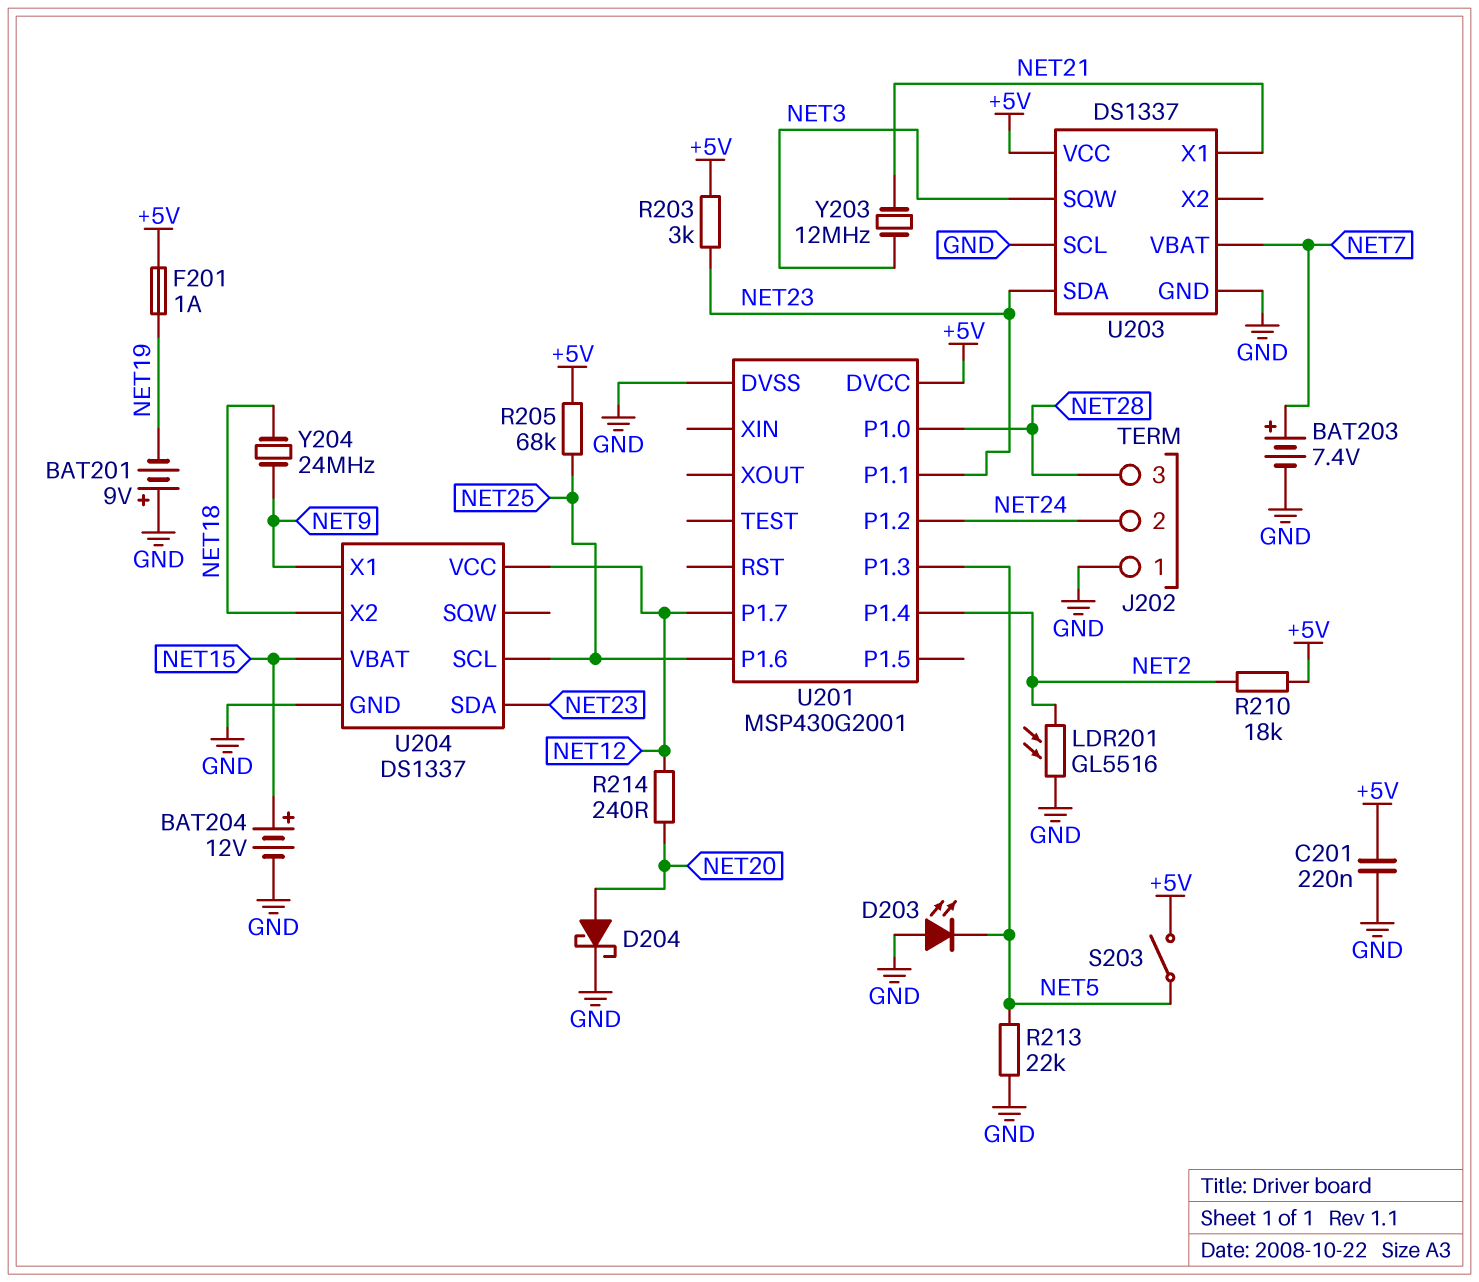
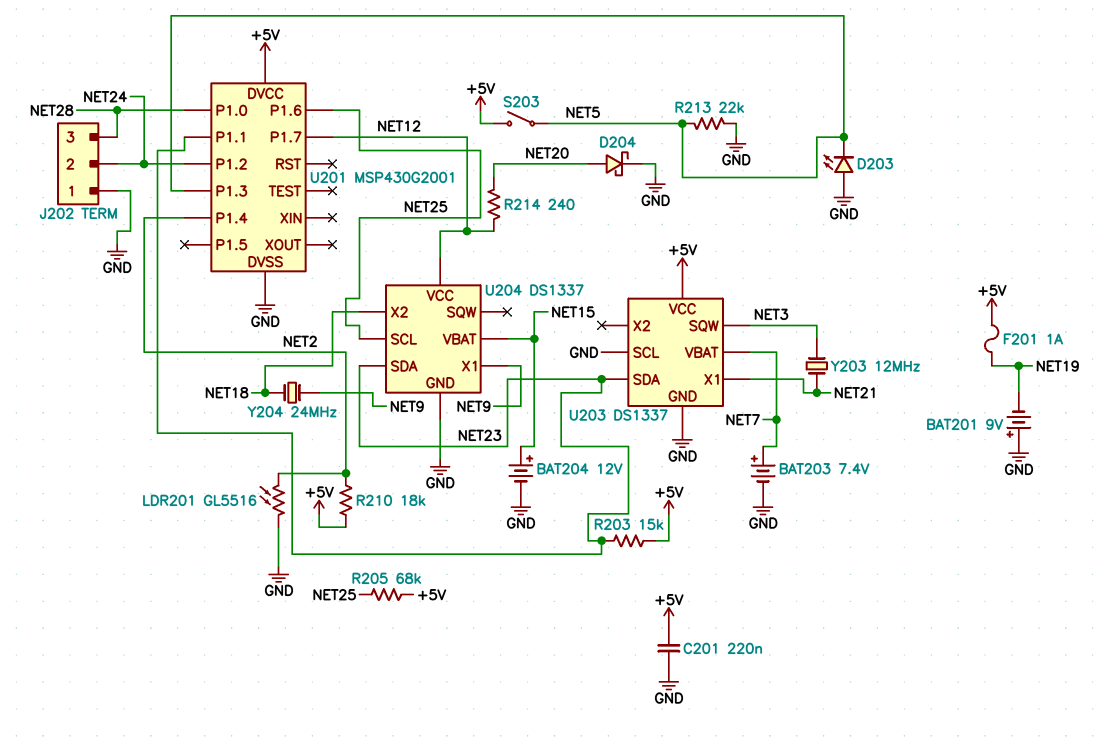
R203: 3k (+5V, NET23) -> 15k (+5V, NET23)

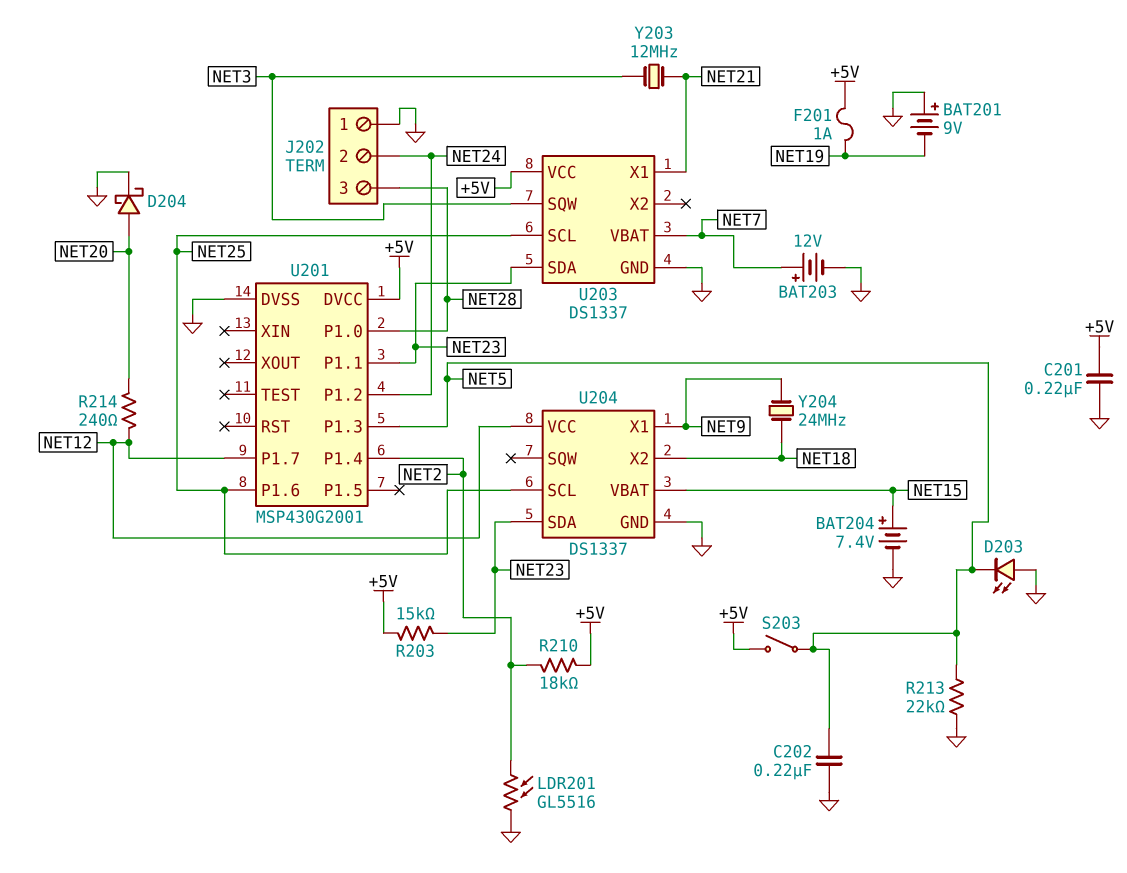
BAT203: 7.4V (plus NET7, minus GND) -> 12V (plus NET7, minus GND)
BAT204: 12V (plus NET15, minus GND) -> 7.4V (plus NET15, minus GND)
C202: none -> 220nF (GND, NET5)
R205: 68k (+5V, NET25) -> none
U203 pin SCL: GND -> NET25

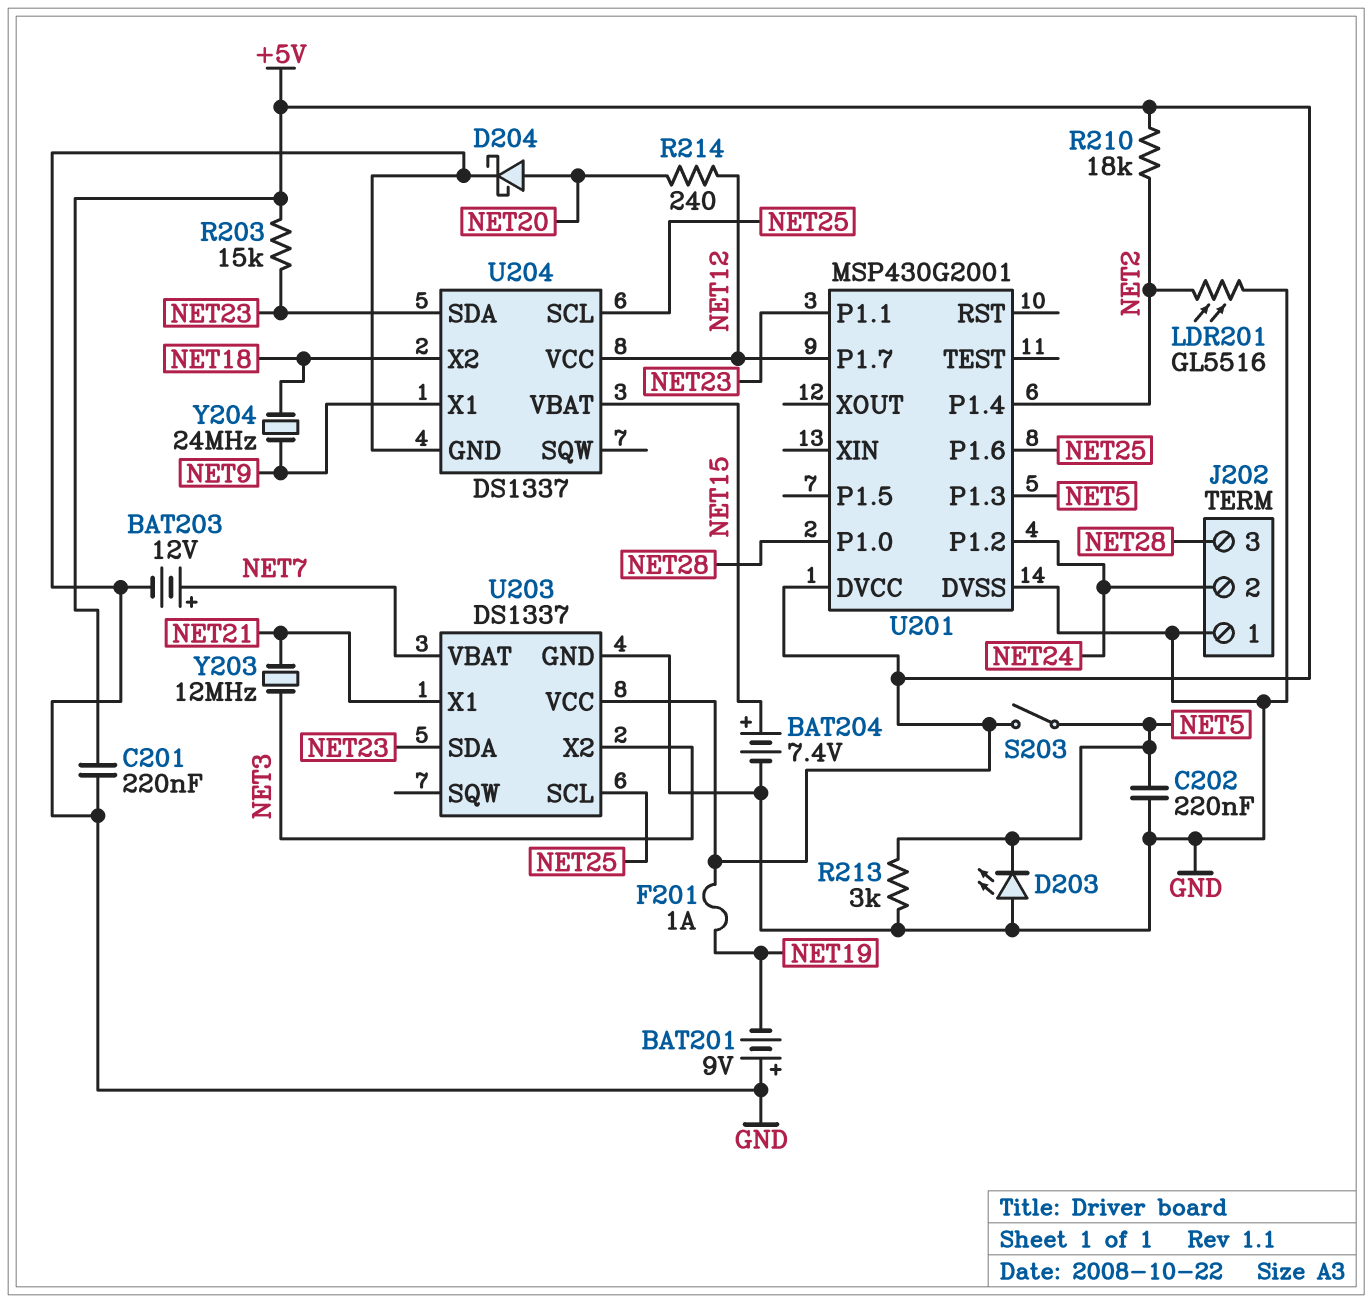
R213: 22k (GND, NET5) -> 3k (GND, NET5)
U203 pin SQW: NET3 -> none
U203 pin X2: none -> NET3

